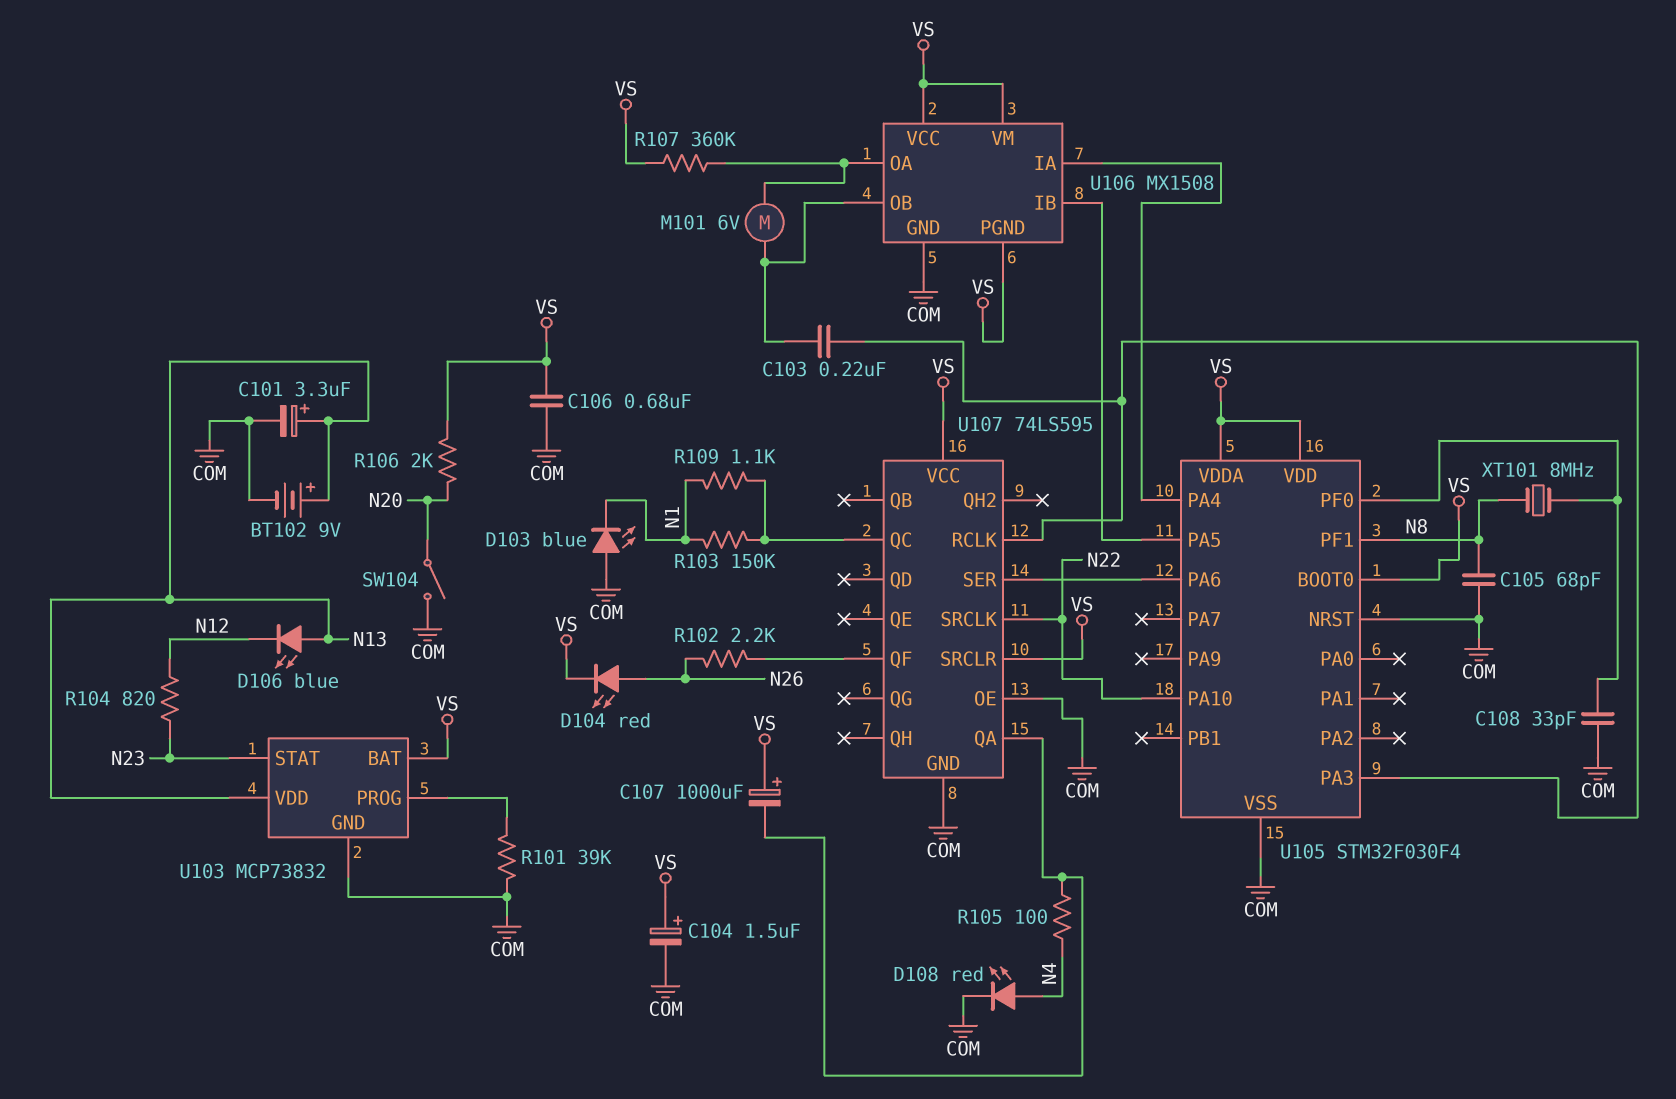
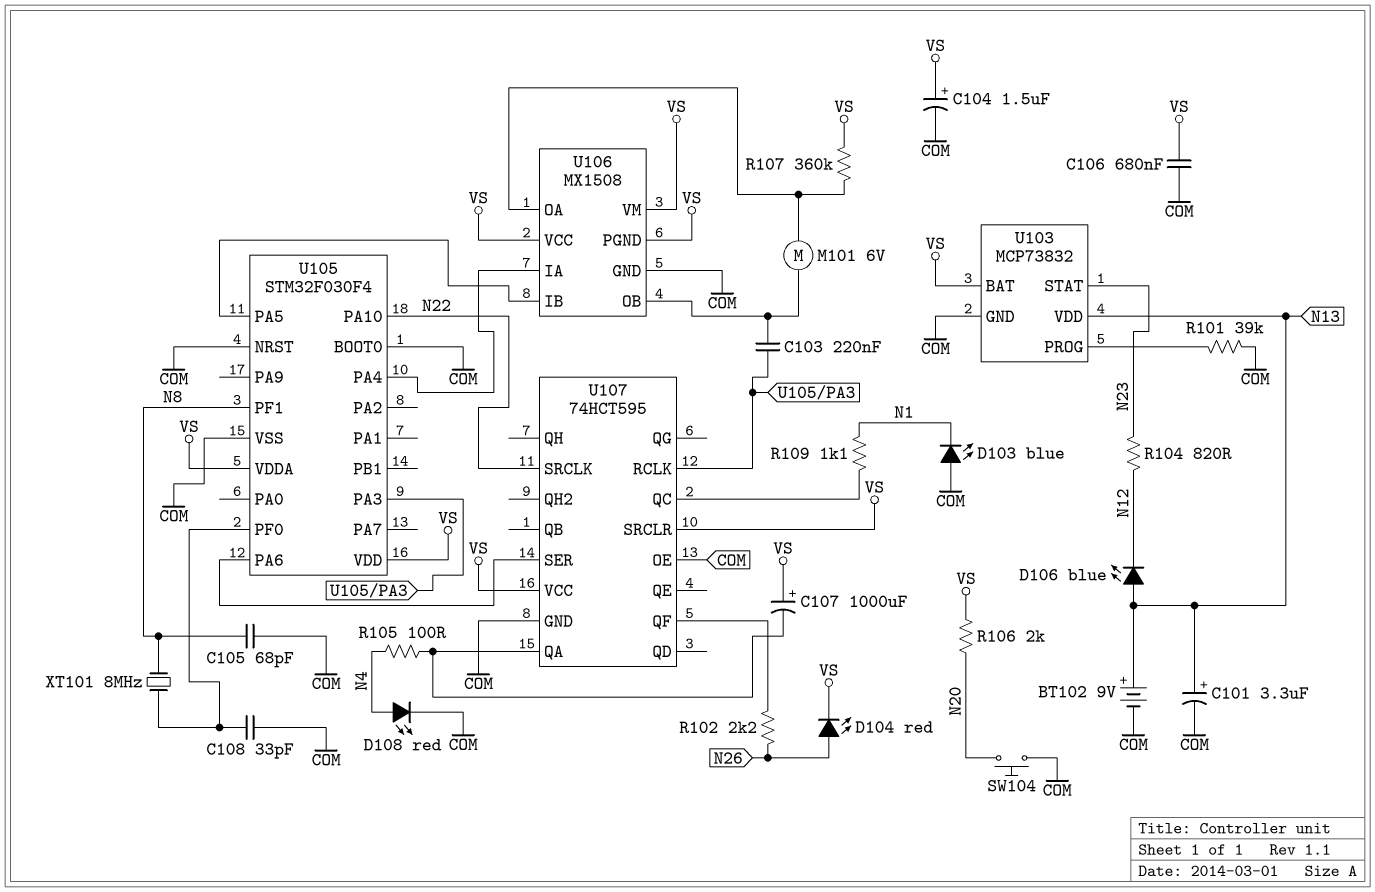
R103: 150k (N1, U107/QC) -> none
SW104: switch (COM, N20) -> button (COM, N20)
U105 pin BOOT0: VS -> COM
U107: 74LS595 -> 74HCT595

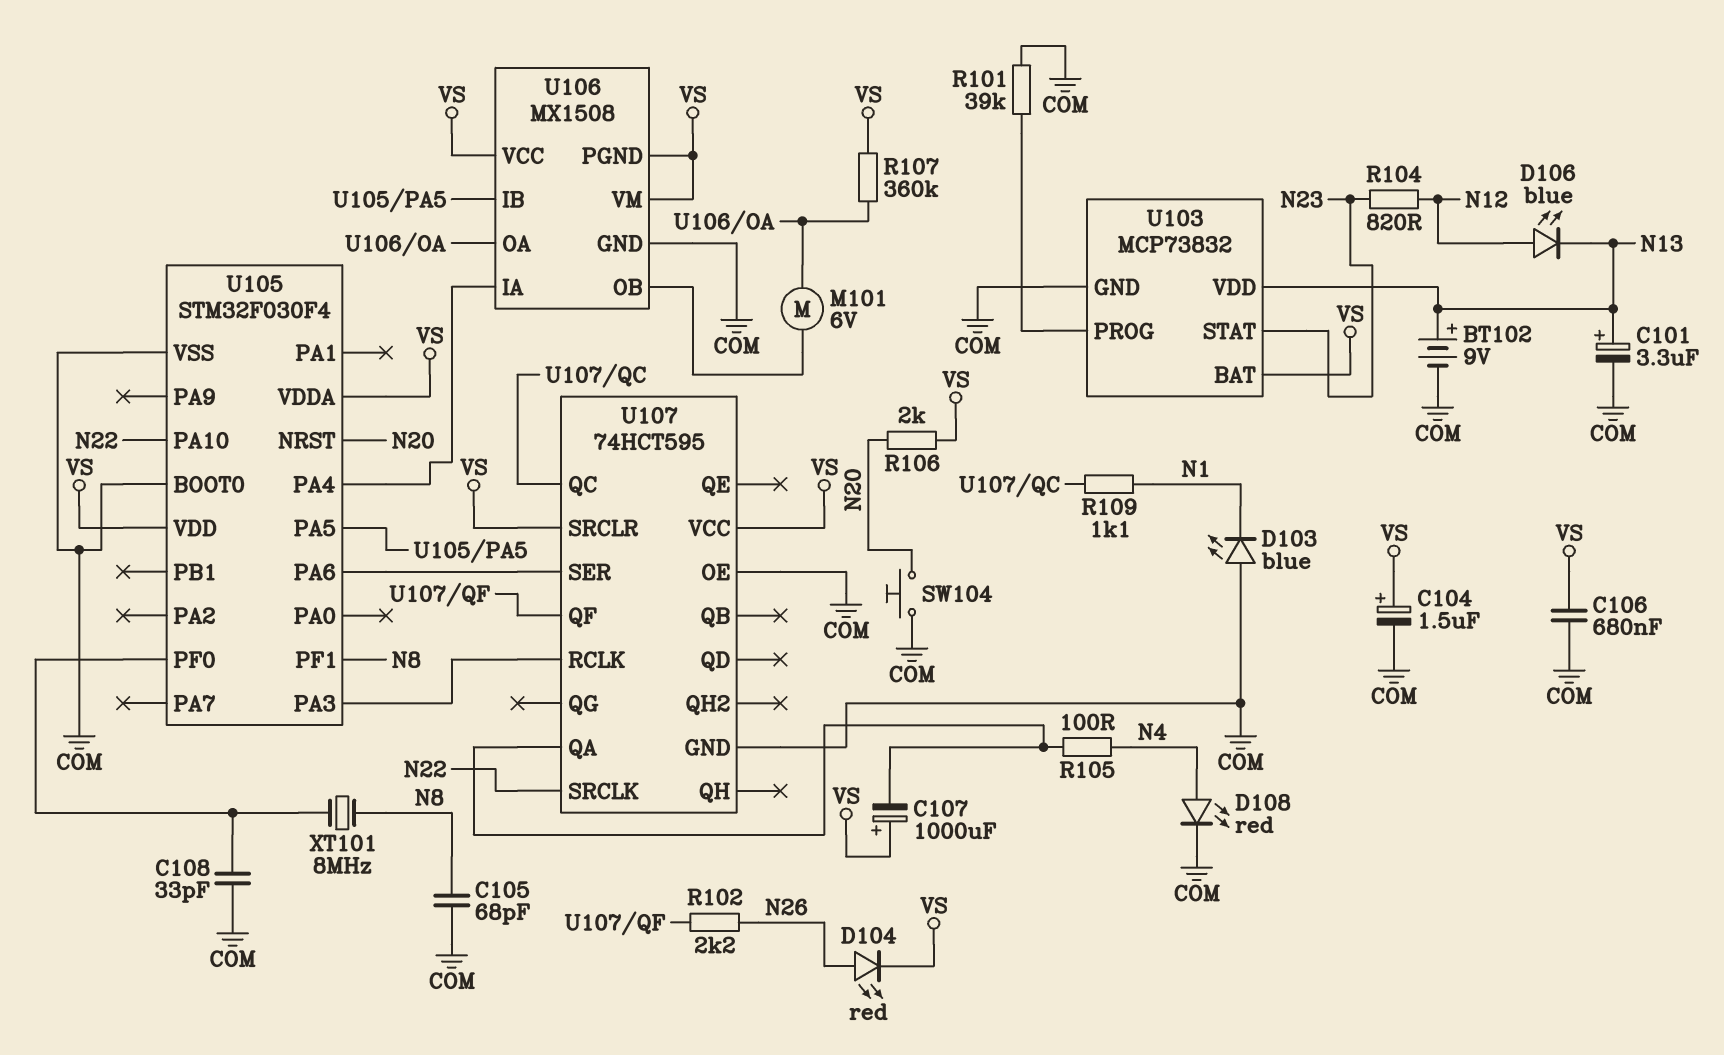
C103: 220nF (U105/PA3, U106/OB) -> none
D106: LED blue (A N13, K N12) -> LED blue (A N12, K N13)
U105 pin NRST: COM -> N20

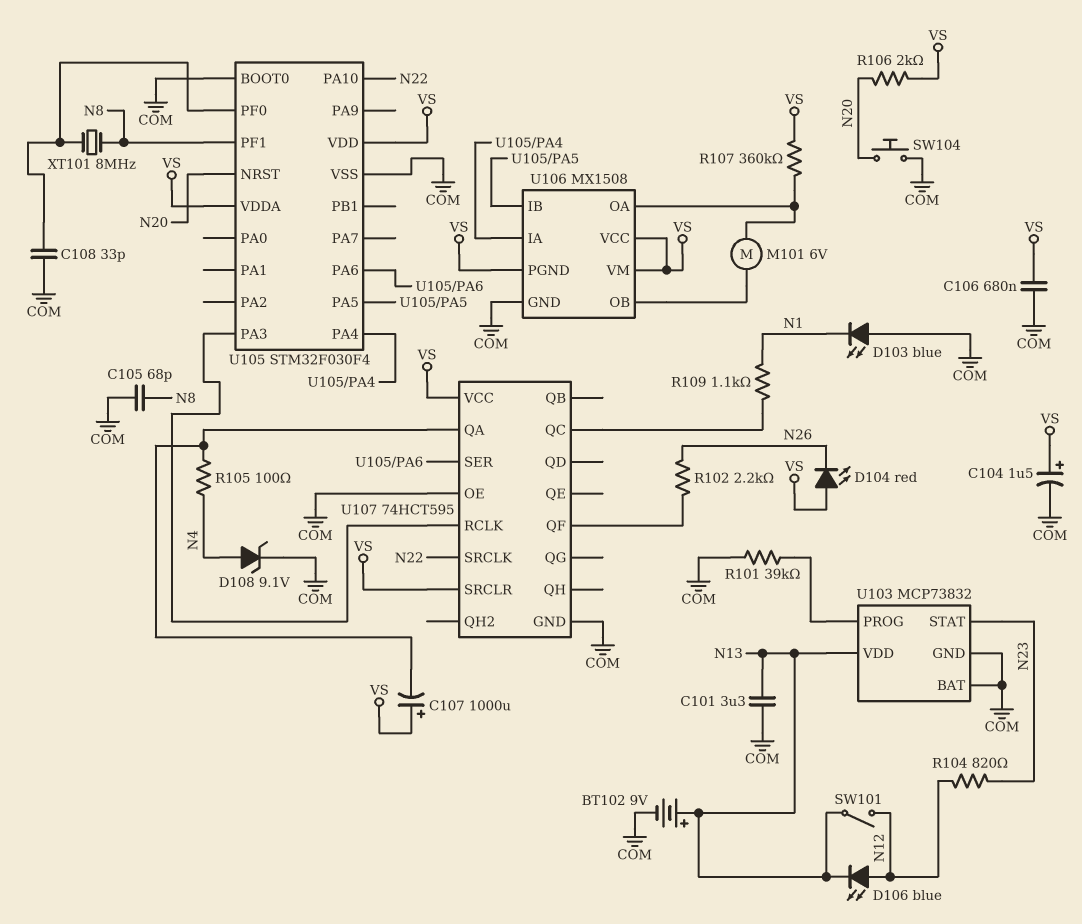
C101: 3.3uF (plus N13, minus COM) -> 3.3uF (COM, N13)
D104: LED red (A N26, K VS) -> LED red (A VS, K N26)
D108: LED red (A N4, K COM) -> zener 9.1V (A N4, K COM)
SW101: none -> switch (N12, N13)
U103 pin BAT: VS -> COM

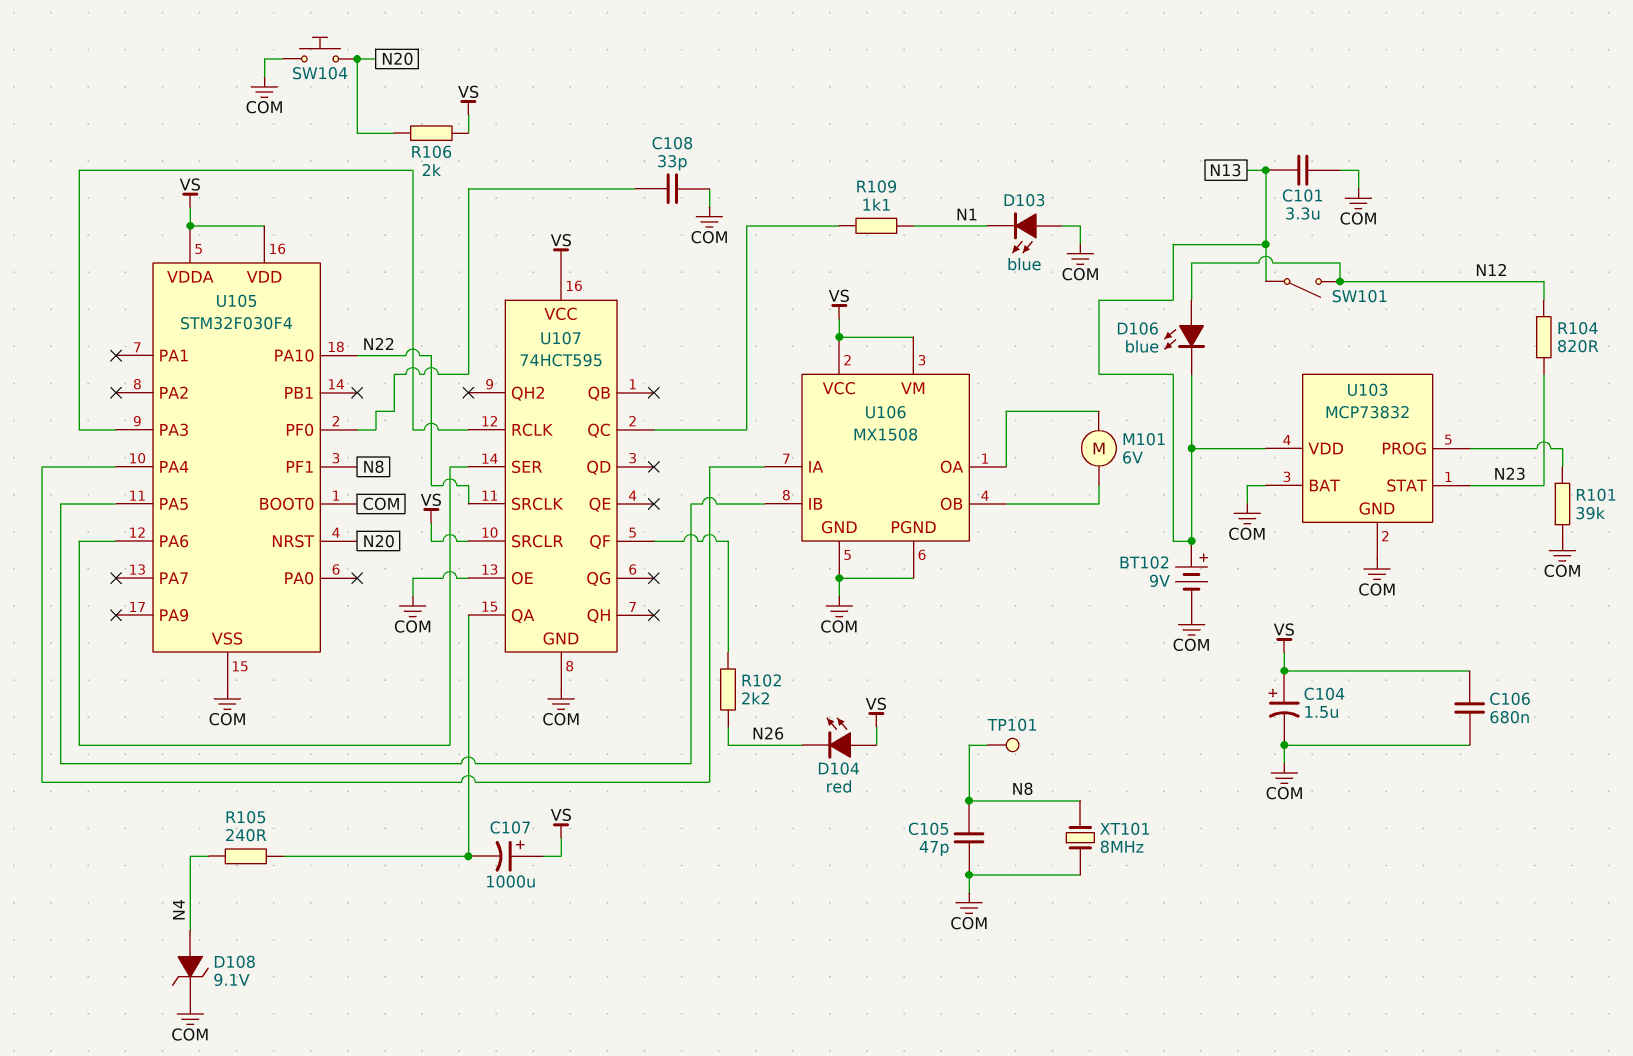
C105: 68pF (COM, N8) -> 47pF (COM, N8)
R105: 100 (N4, U107/QA) -> 240 (N4, U107/QA)
R107: 360k (U106/OA, VS) -> none
TP101: none -> test point (N8)
U106 pin PGND: VS -> COM
XT101: 8MHz (N8, U105/PF0) -> 8MHz (COM, N8)

